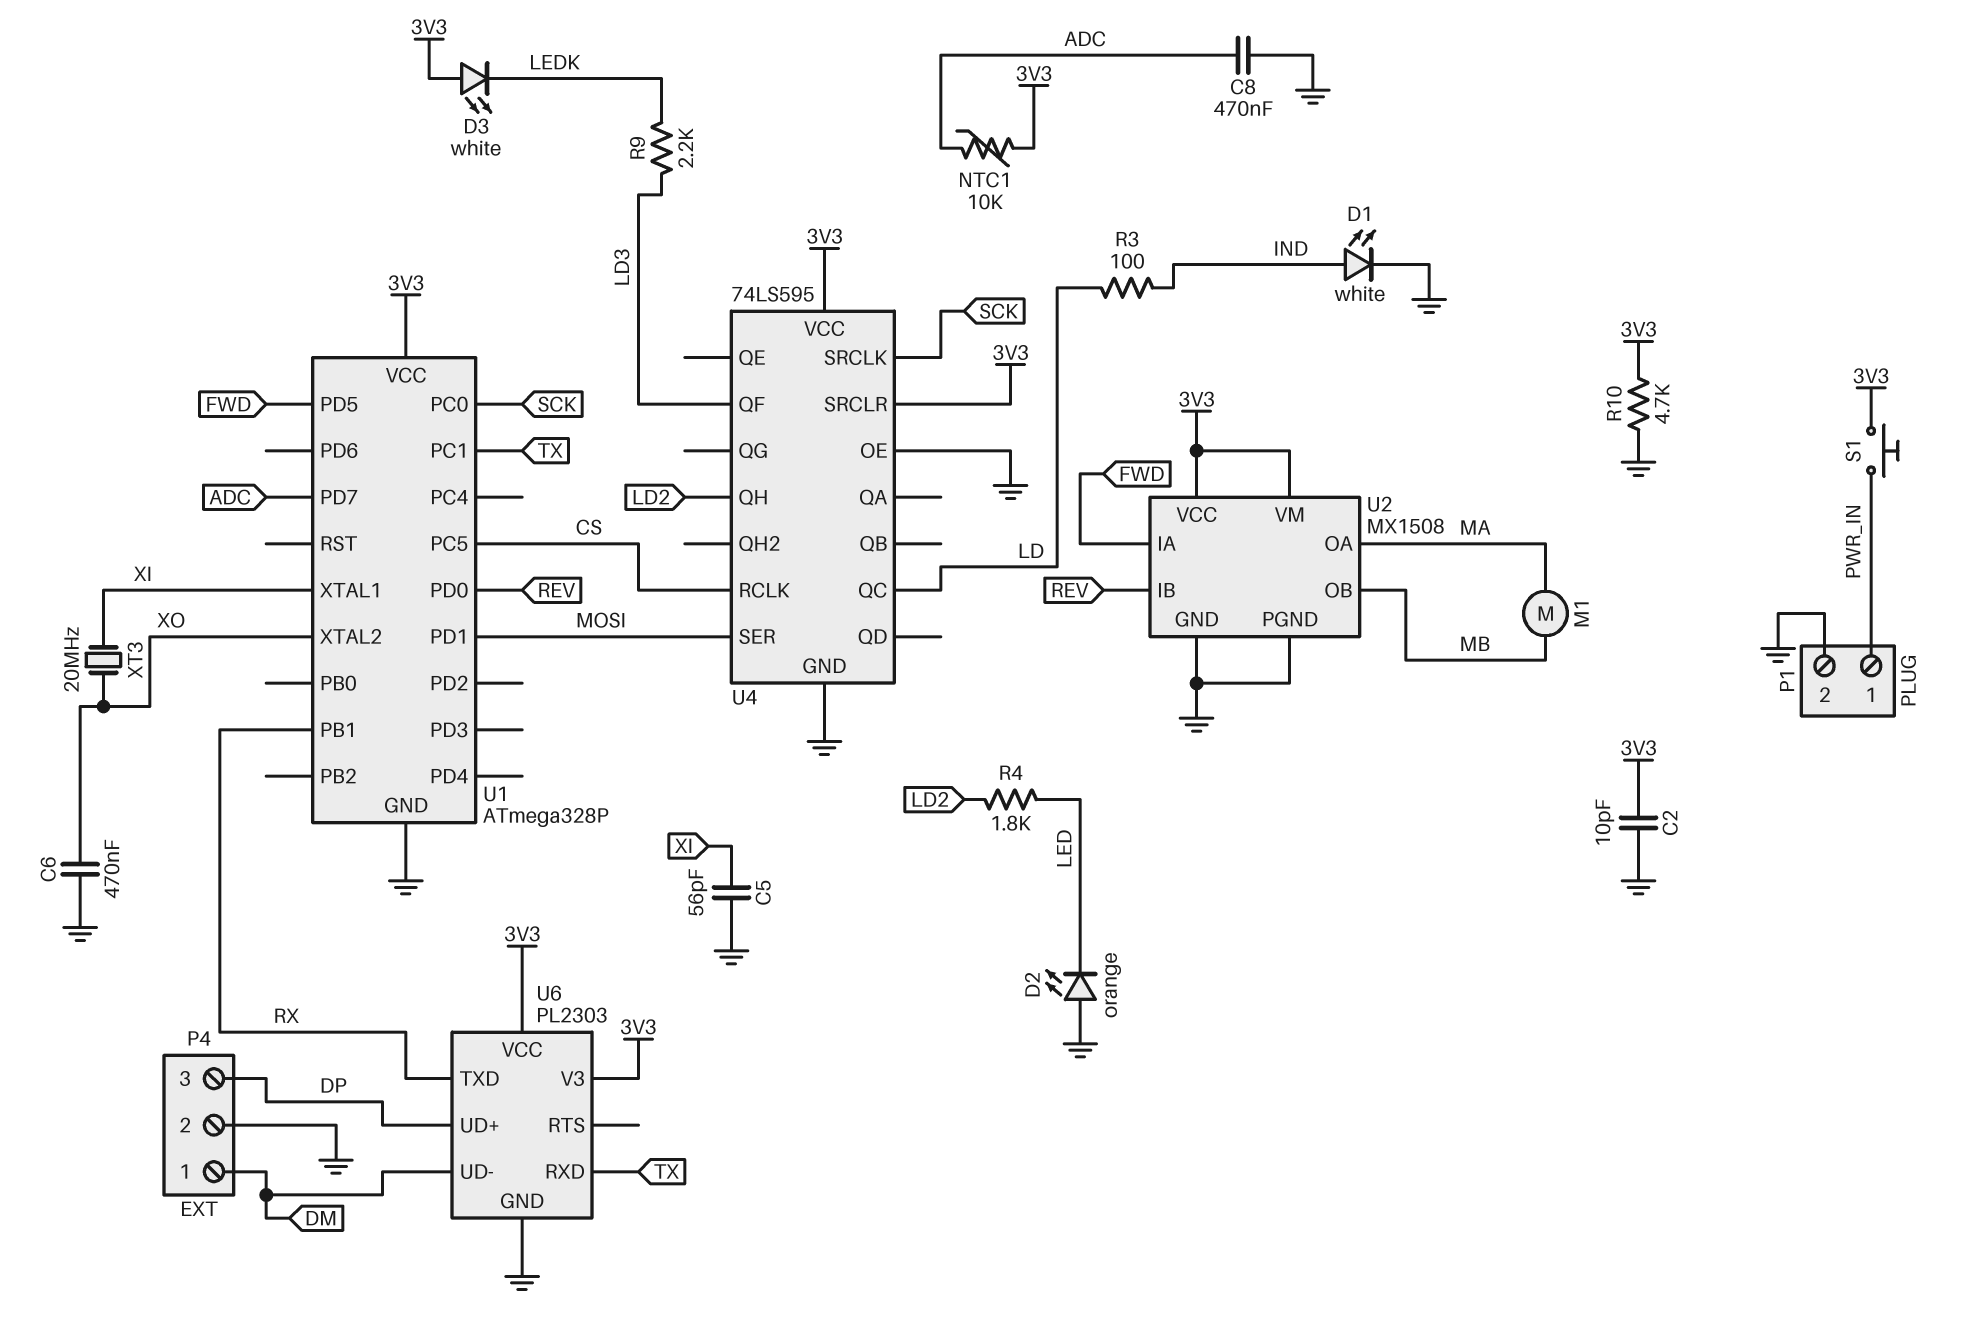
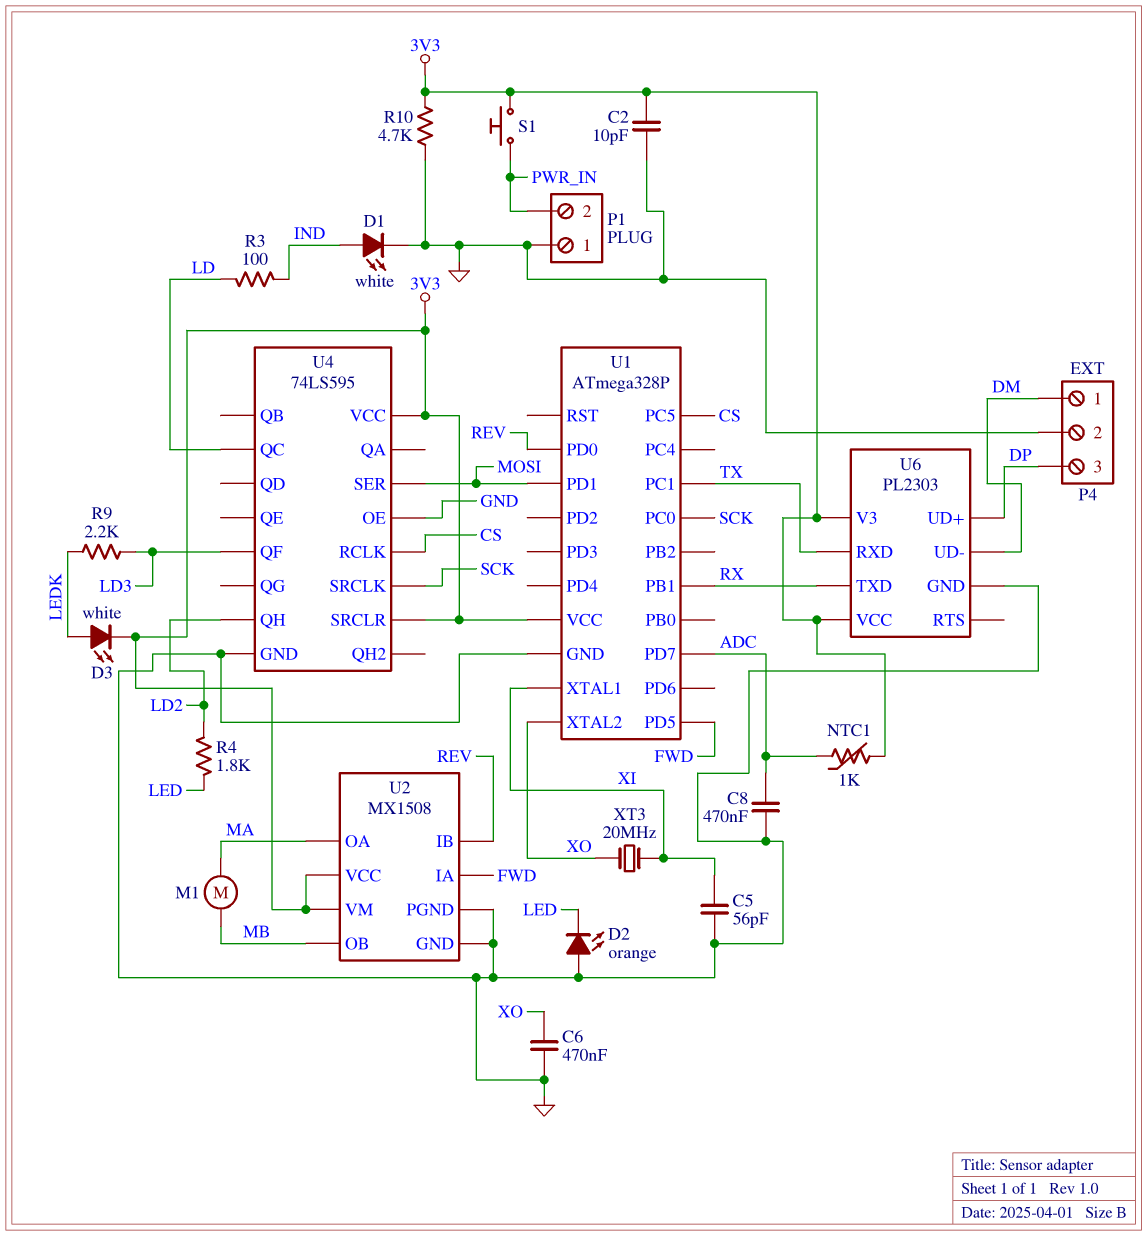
D3: LED white (A 3V3, K LEDK) -> LED white (A LEDK, K 3V3)
NTC1: 10k (3V3, ADC) -> 1k (3V3, ADC)
P1 pin 1: PWR_IN -> GND
P1 pin 2: GND -> PWR_IN

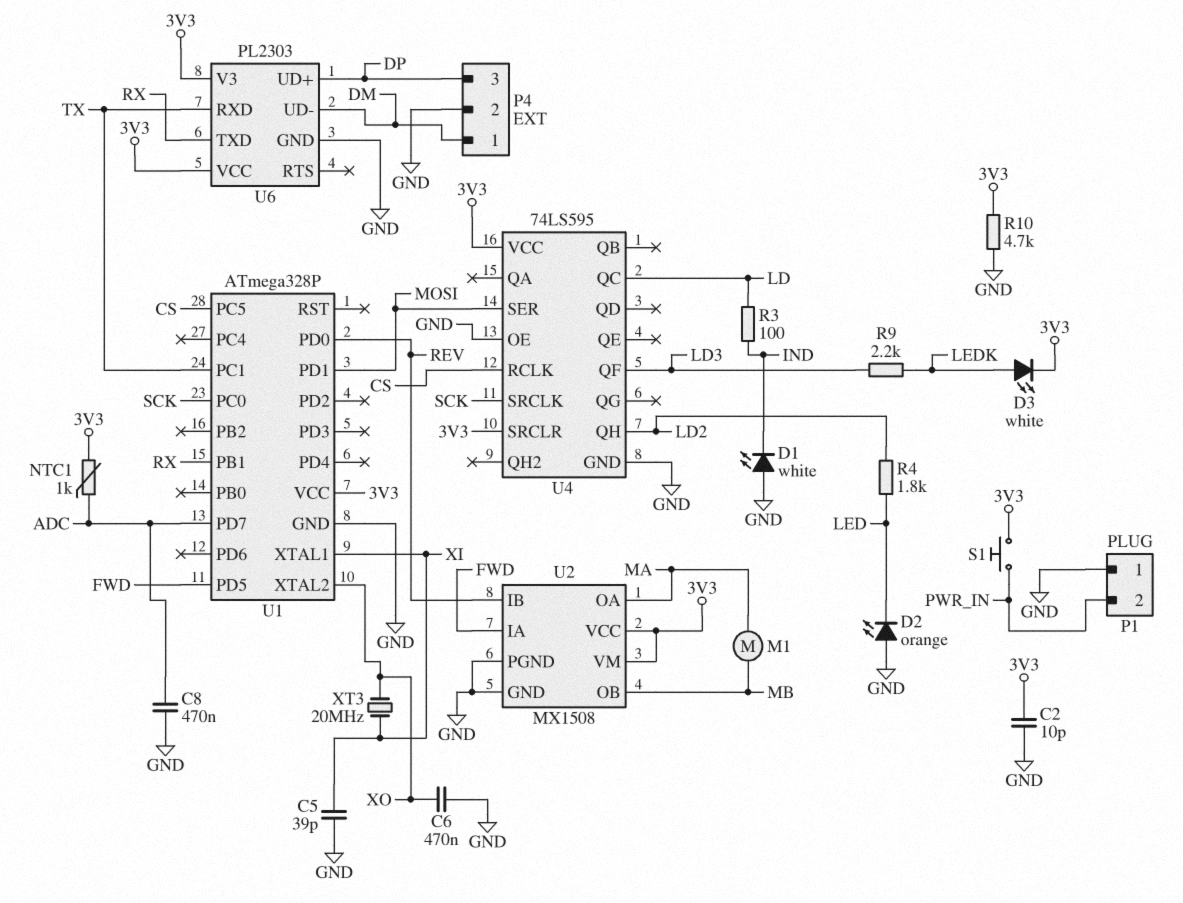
C5: 56pF (GND, XI) -> 39pF (GND, XI)
D1: LED white (A IND, K GND) -> LED white (A GND, K IND)

